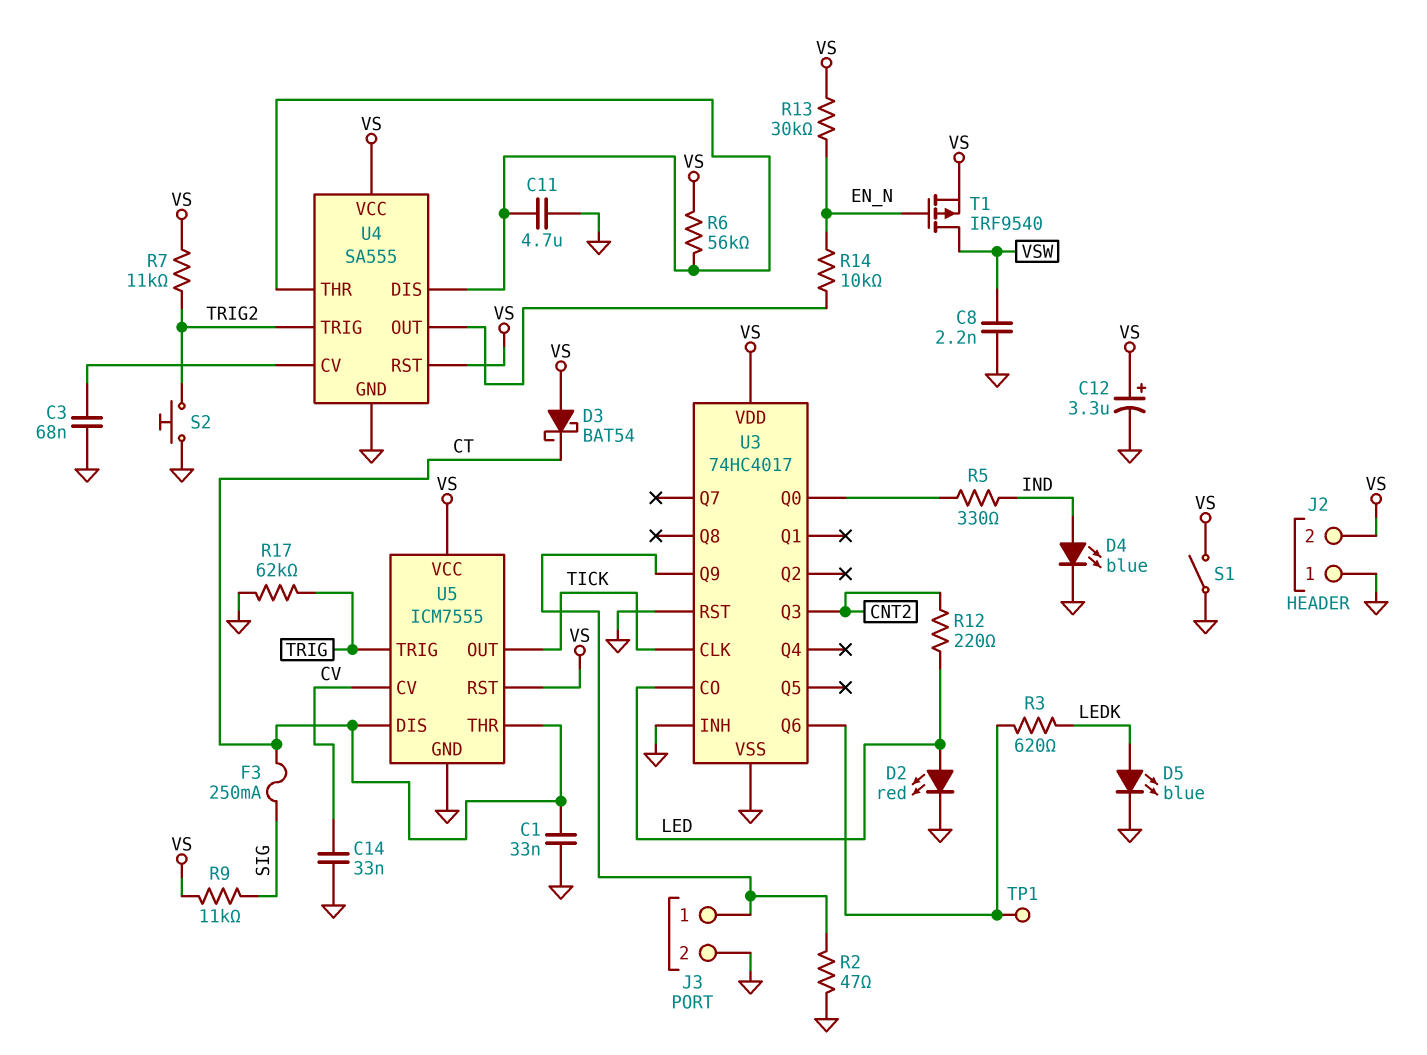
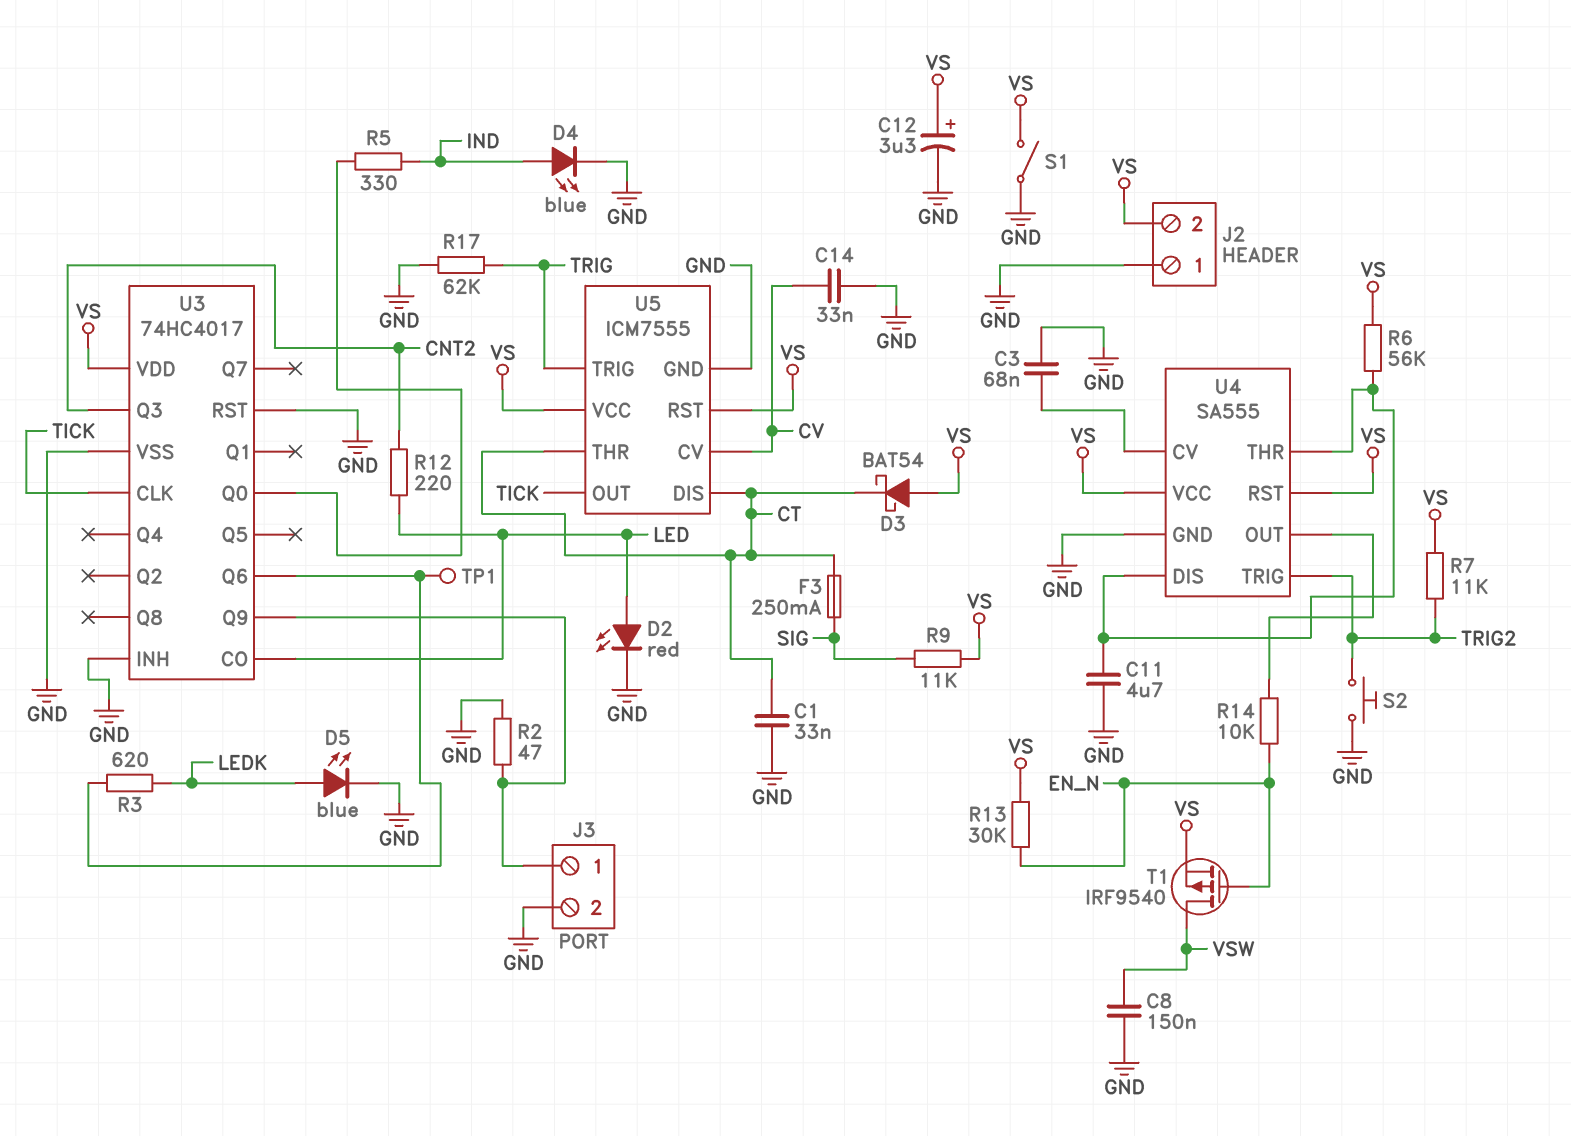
C8: 2.2nF (GND, VSW) -> 150nF (GND, VSW)

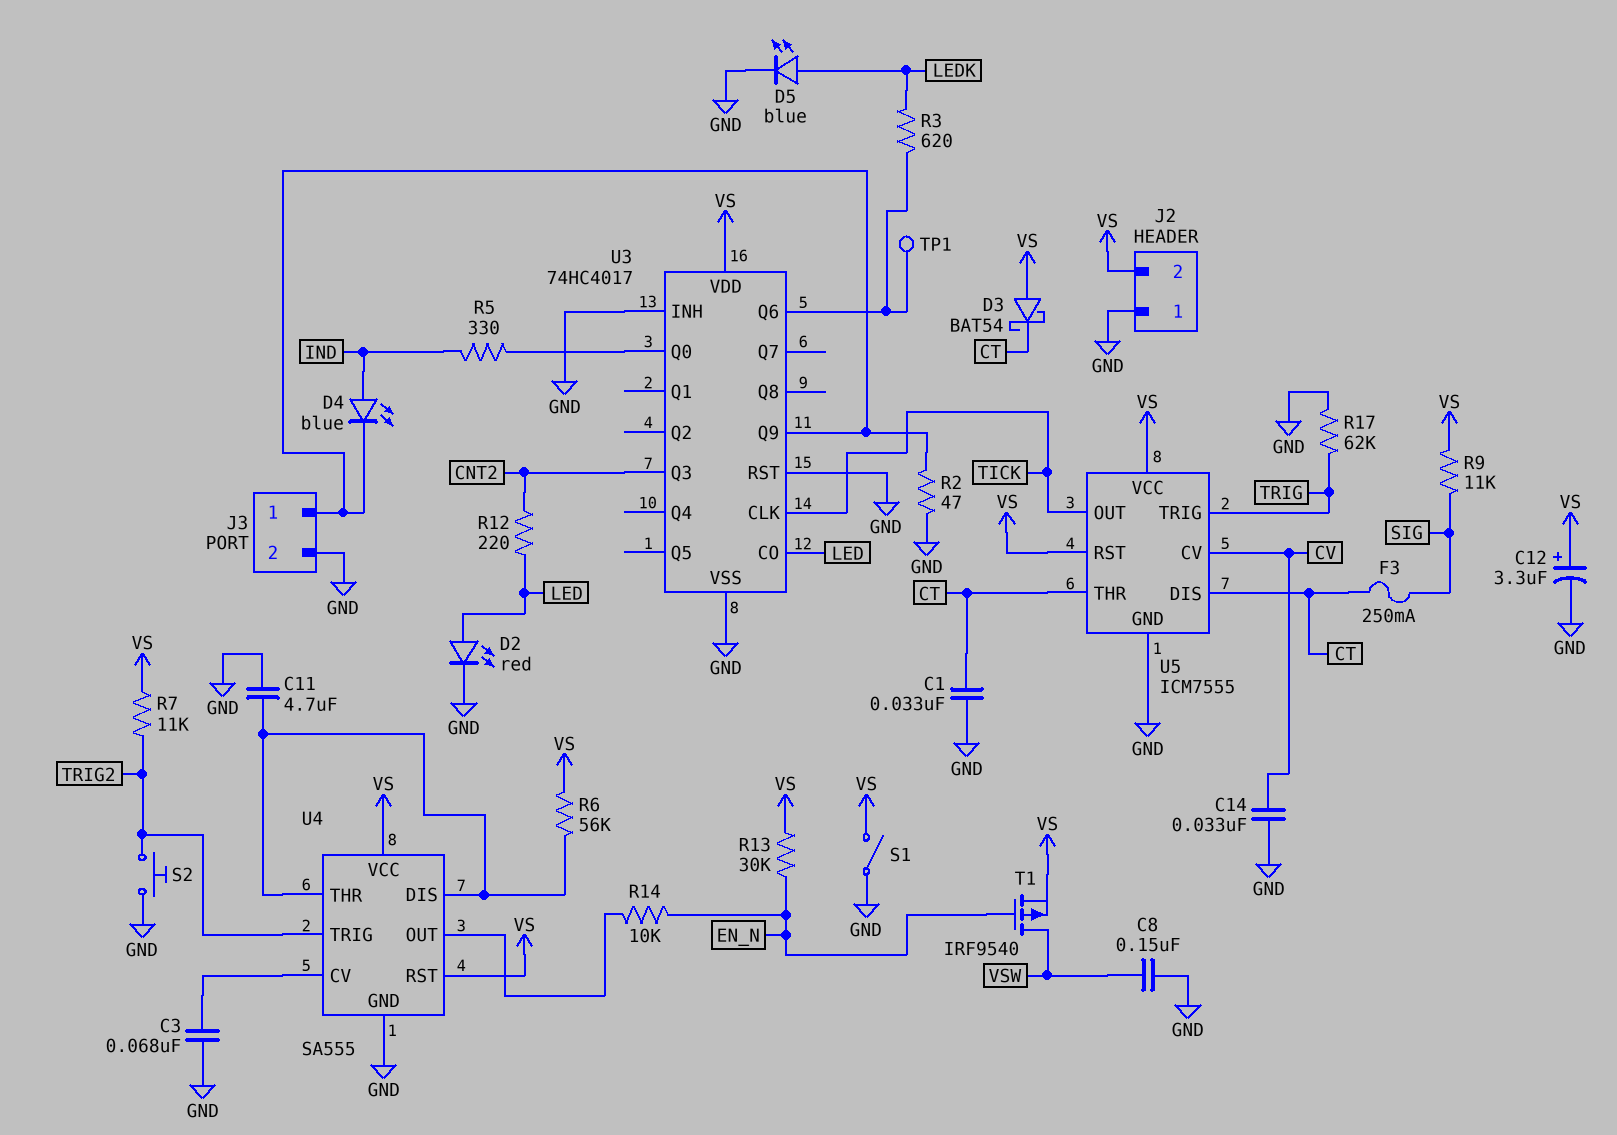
D4: LED blue (A IND, K GND) -> LED blue (A IND, K J3/1)

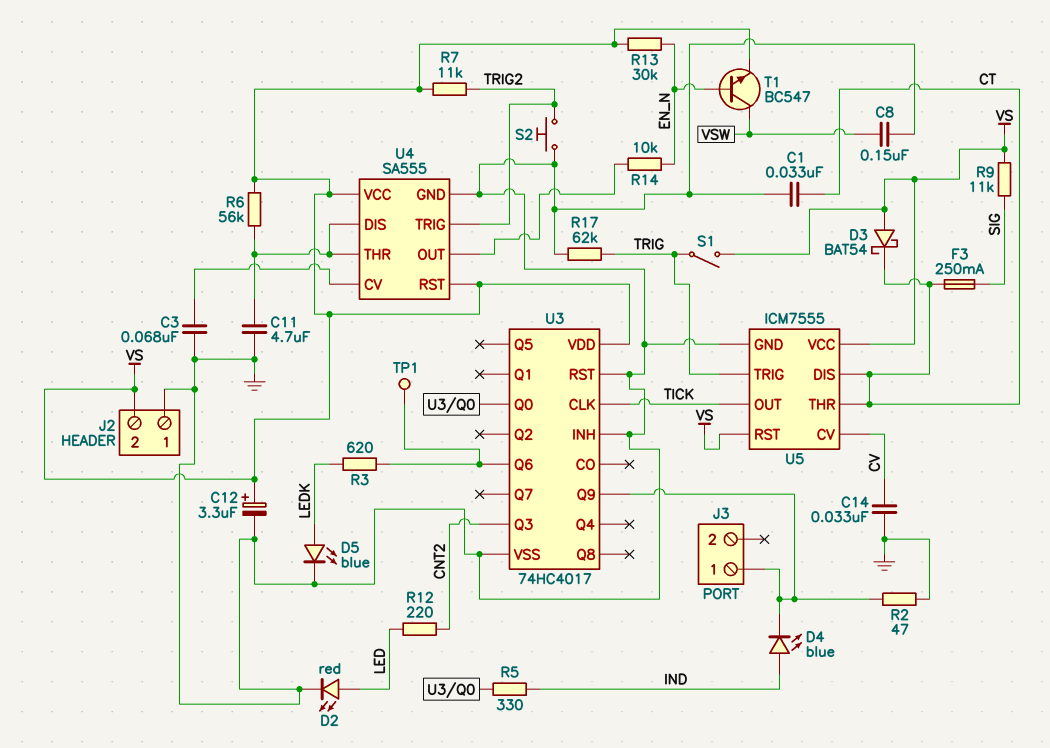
J3 pin 2: GND -> none
S1: switch (GND, VS) -> switch (TRIG, VS)
T1: PMOS IRF9540 (G EN_N, D VSW, S VS) -> NPN BC547 (B EN_N, C VSW, E VS)
U3 pin CO: LED -> none

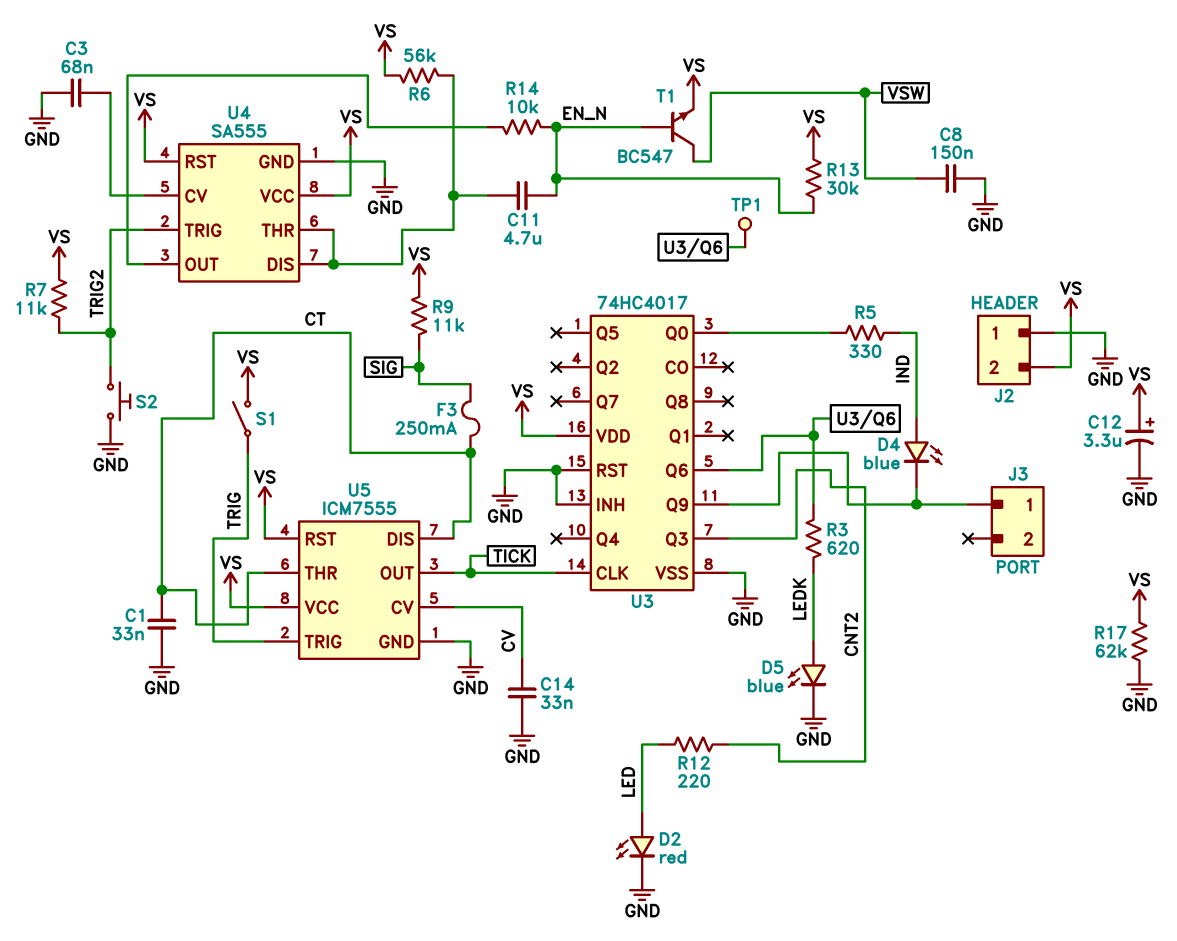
C11: 4.7uF (GND, U4/DIS) -> 4.7uF (EN_N, U4/DIS)
D3: schottky BAT54 (A VS, K CT) -> none
R2: 47 (GND, J3/1) -> none
R17: 62k (GND, TRIG) -> 62k (GND, VS)

